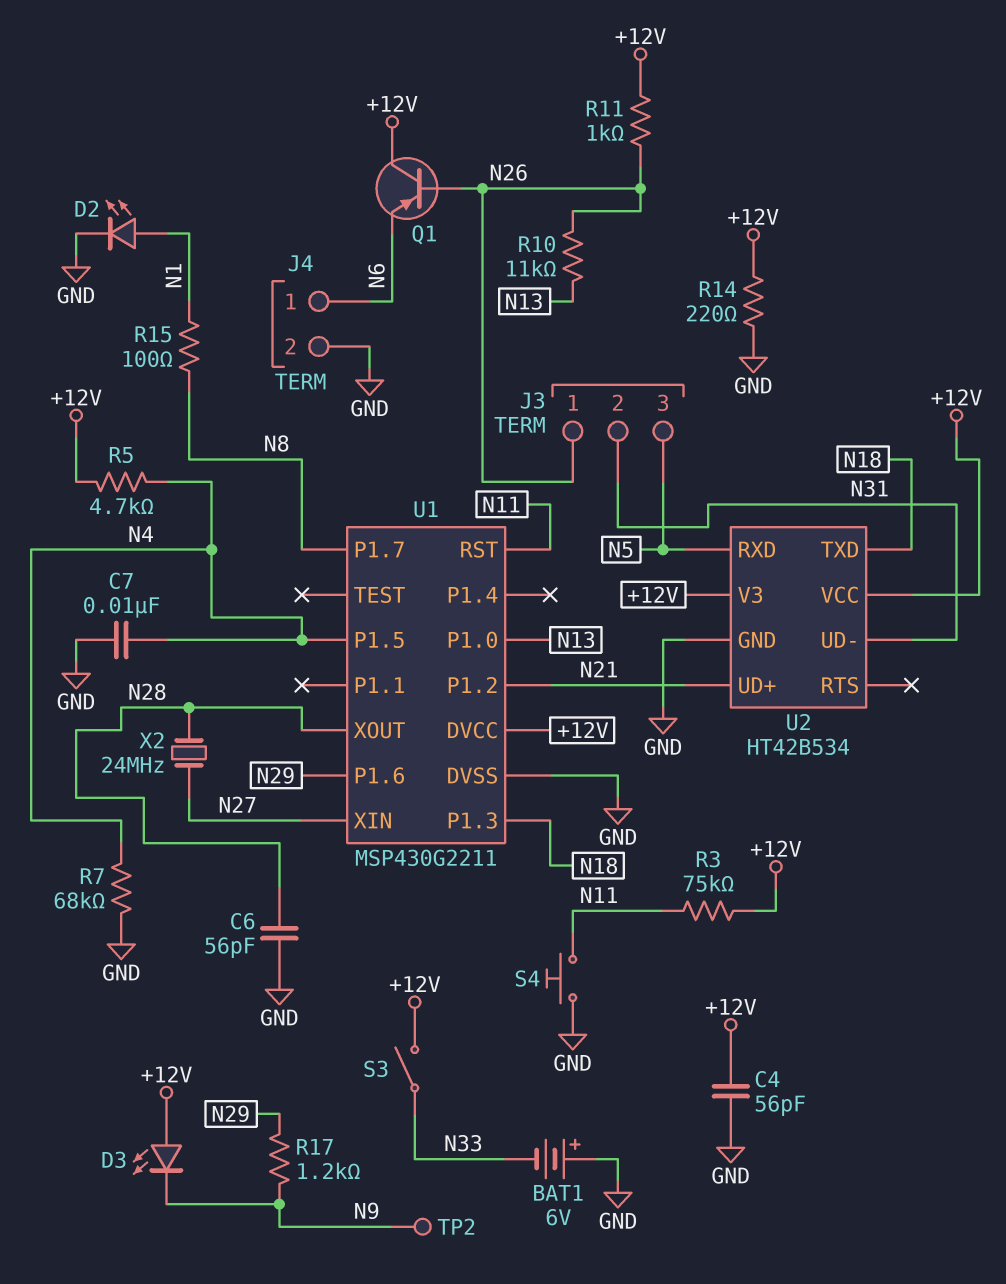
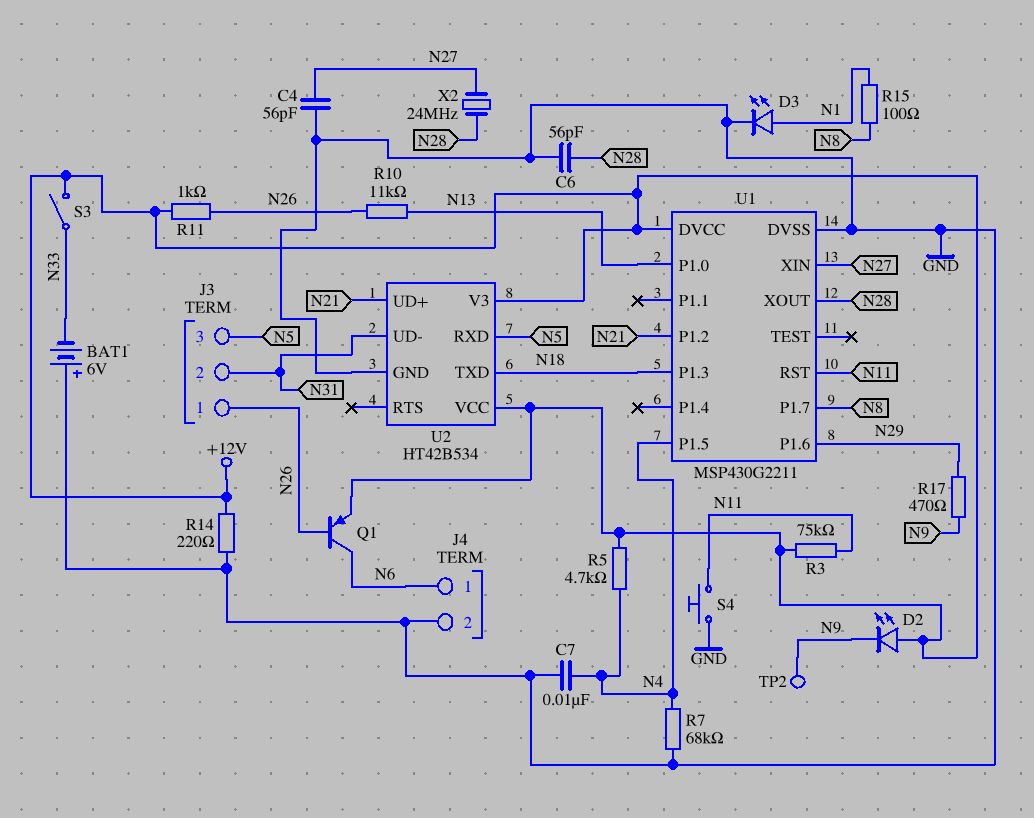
C4: 56pF (+12V, GND) -> 56pF (GND, N27)
D2: LED (A N1, K GND) -> LED (A +12V, K N9)
D3: LED (A +12V, K N9) -> LED (A N1, K GND)
Q1: PNP (B N26, C +12V, E N6) -> PNP (B N26, C N6, E +12V)
R17: 1.2k (N9, N29) -> 470 (N9, N29)

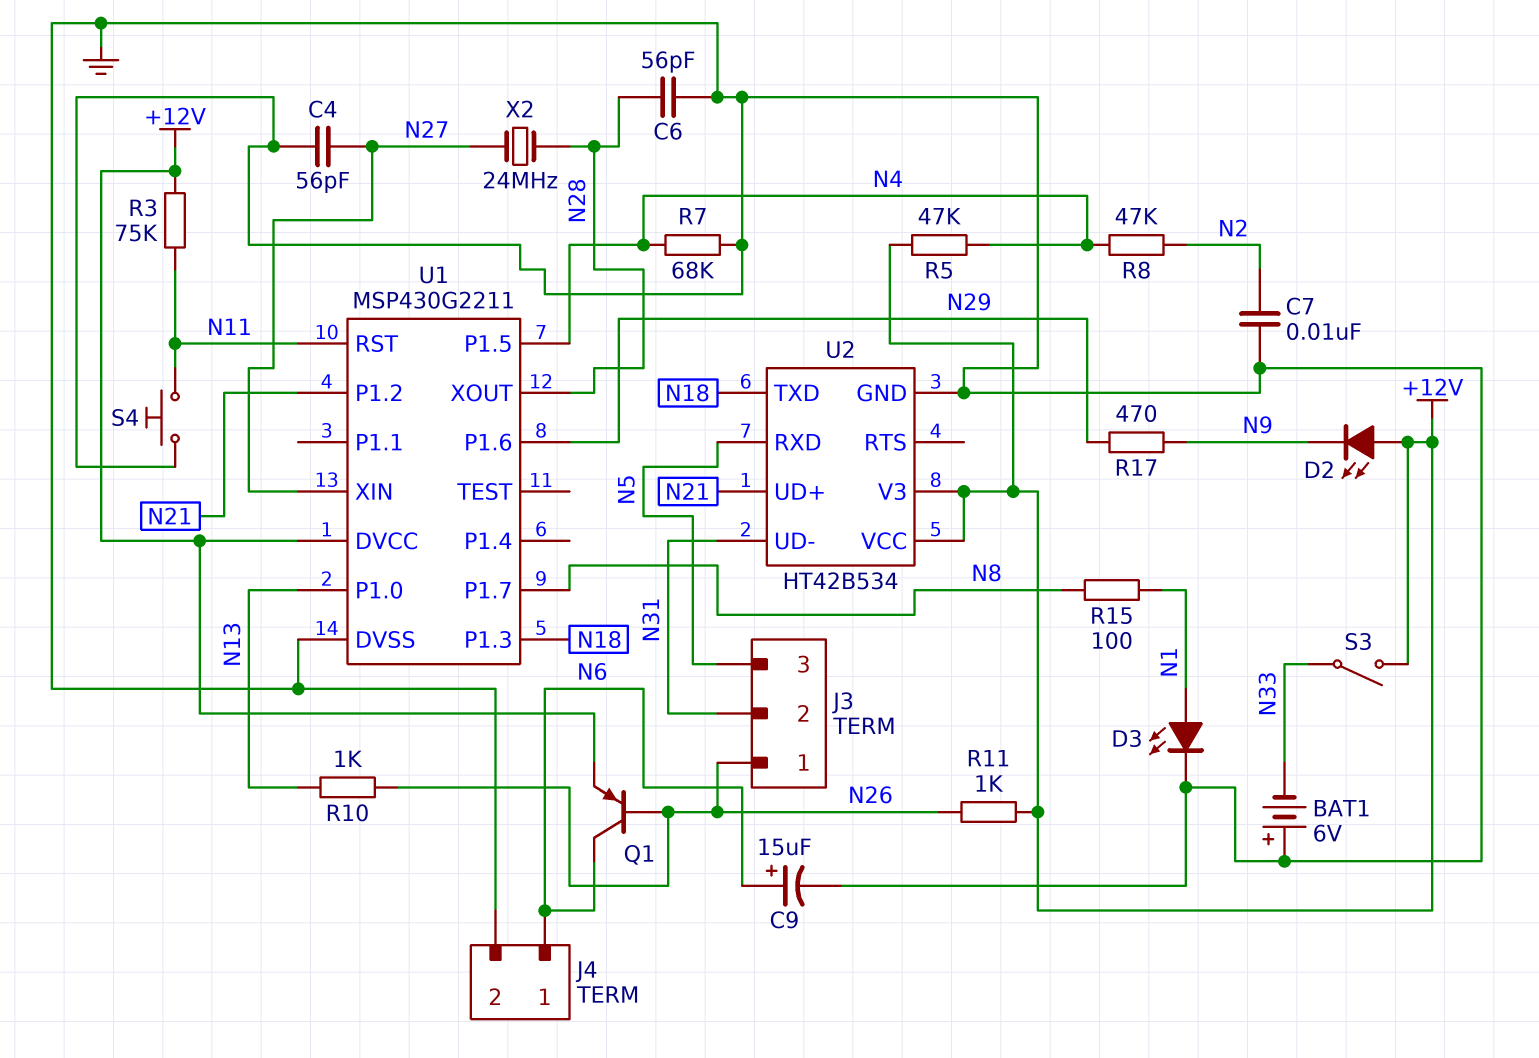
C7: 10nF (GND, N4) -> 10nF (GND, N2)
C9: none -> 15uF (plus N6, minus GND)
R5: 4.7k (+12V, N4) -> 47k (+12V, N4)
R8: none -> 47k (N2, N4)
R10: 11k (N13, N26) -> 1k (N13, N26)
R14: 220 (+12V, GND) -> none
TP2: test point (N9) -> none

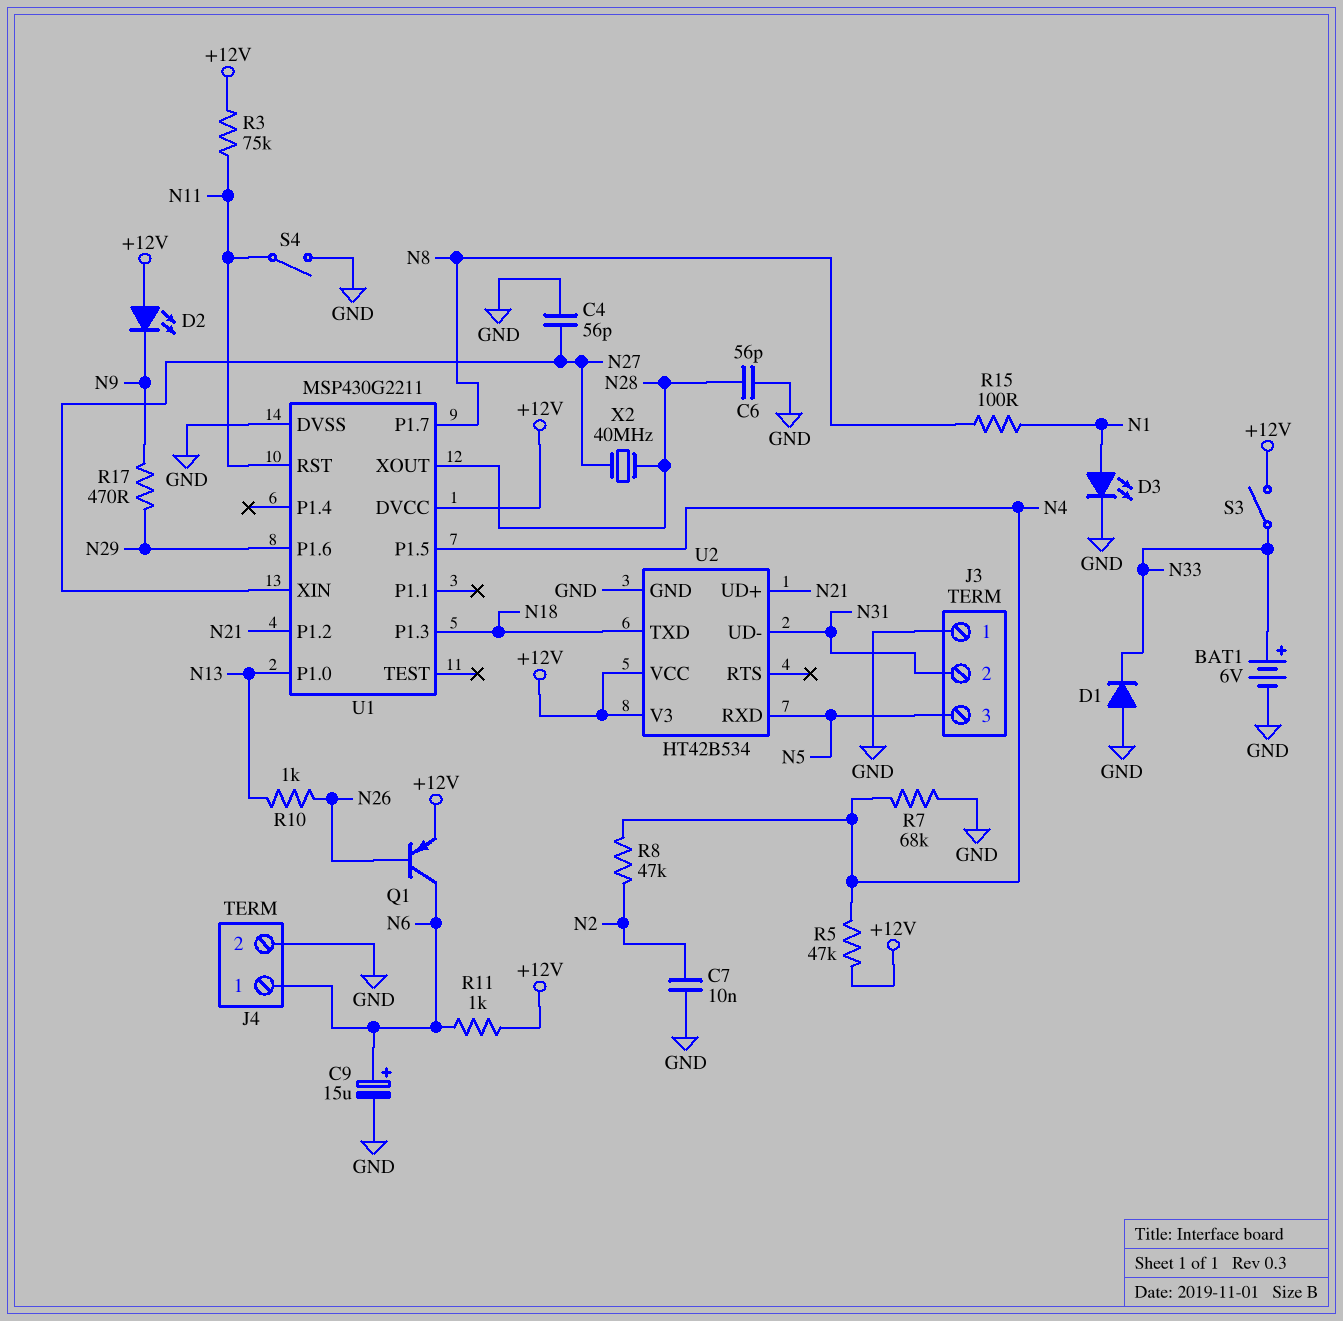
BAT1: 6V (plus GND, minus N33) -> 6V (plus N33, minus GND)
D1: none -> diode (A GND, K N33)
J3 pin 1: N26 -> GND
R11: 1k (+12V, N26) -> 1k (+12V, N6)
S4: button (GND, N11) -> switch (GND, N11)
X2: 24MHz (N27, N28) -> 40MHz (N27, N28)

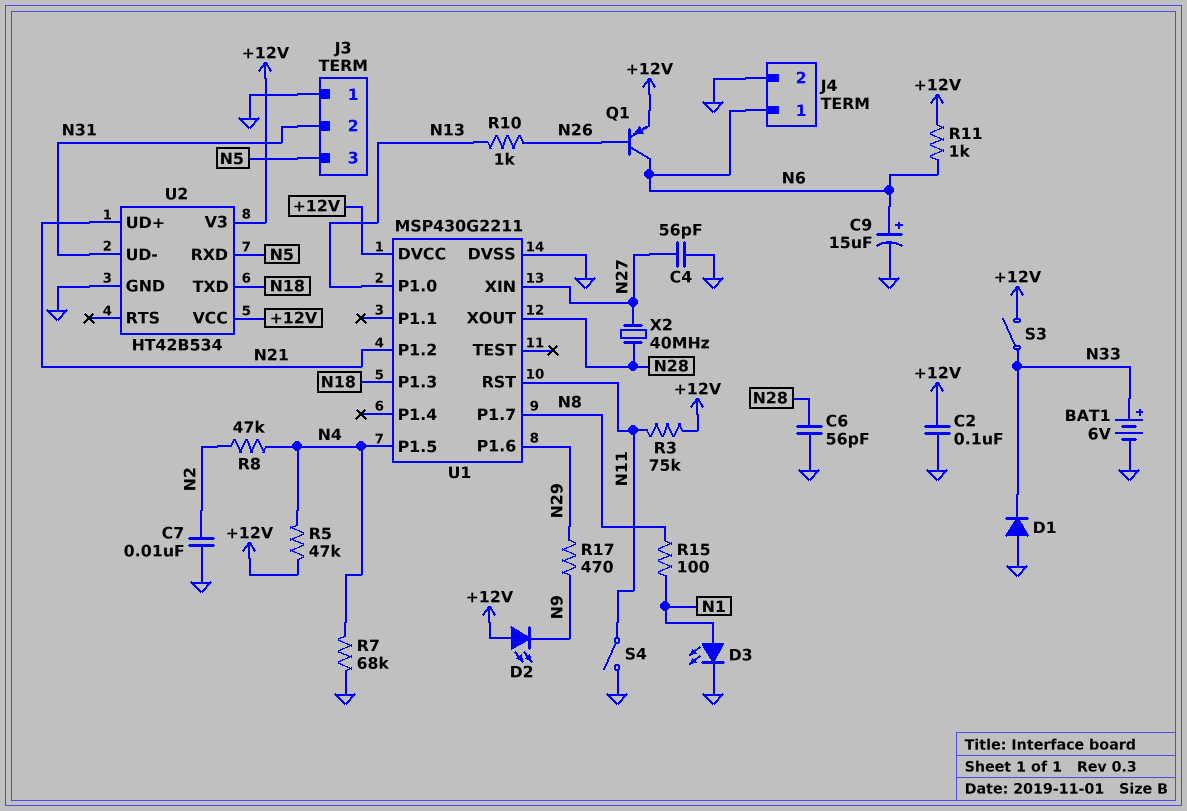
C2: none -> 100nF (+12V, GND)

